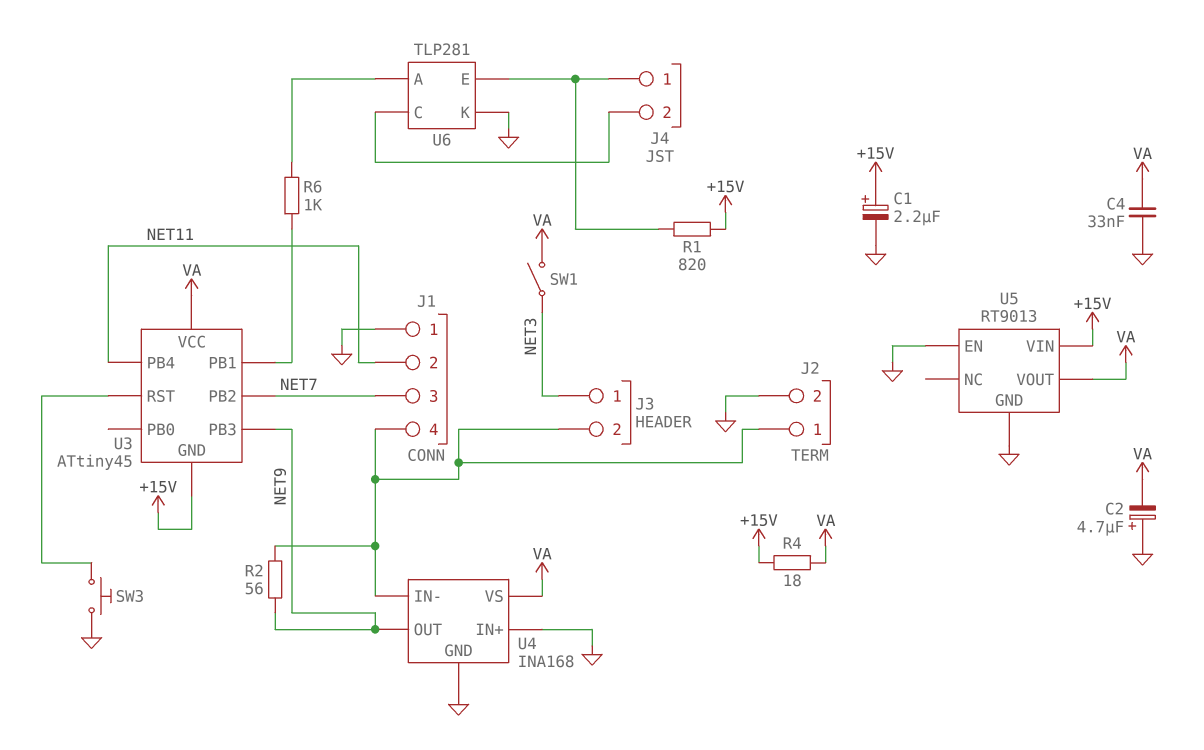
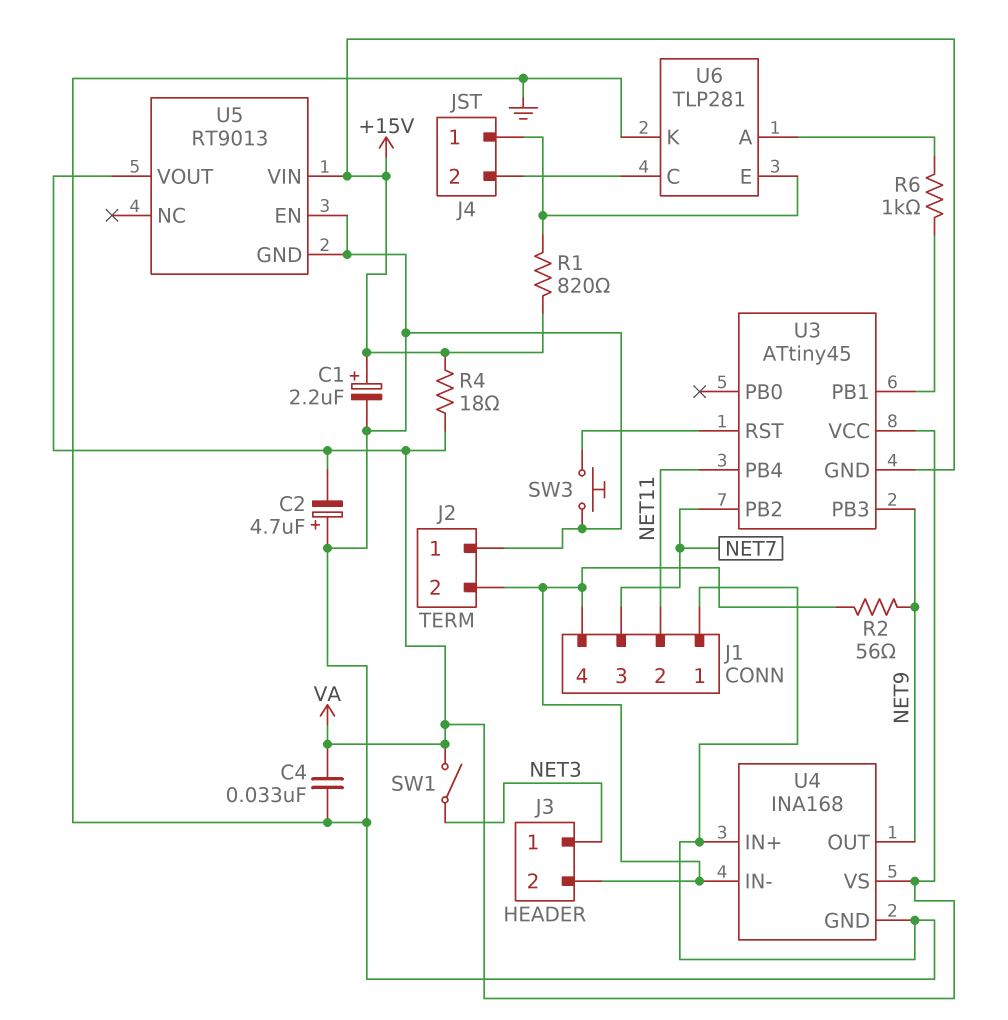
J2 pin 1: J1/4 -> GND
J2 pin 2: GND -> J1/4

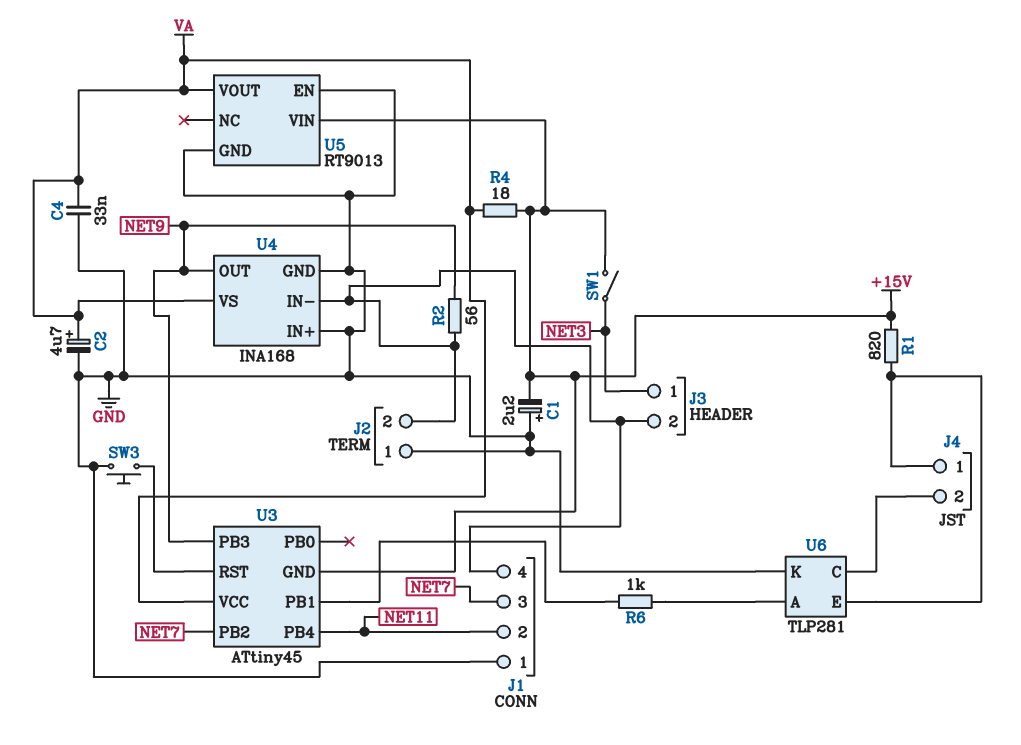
C1: 2.2uF (plus +15V, minus GND) -> 2.2uF (plus GND, minus +15V)
C2: 4.7uF (plus GND, minus VA) -> 4.7uF (plus VA, minus GND)
SW1: switch (NET3, VA) -> switch (+15V, NET3)

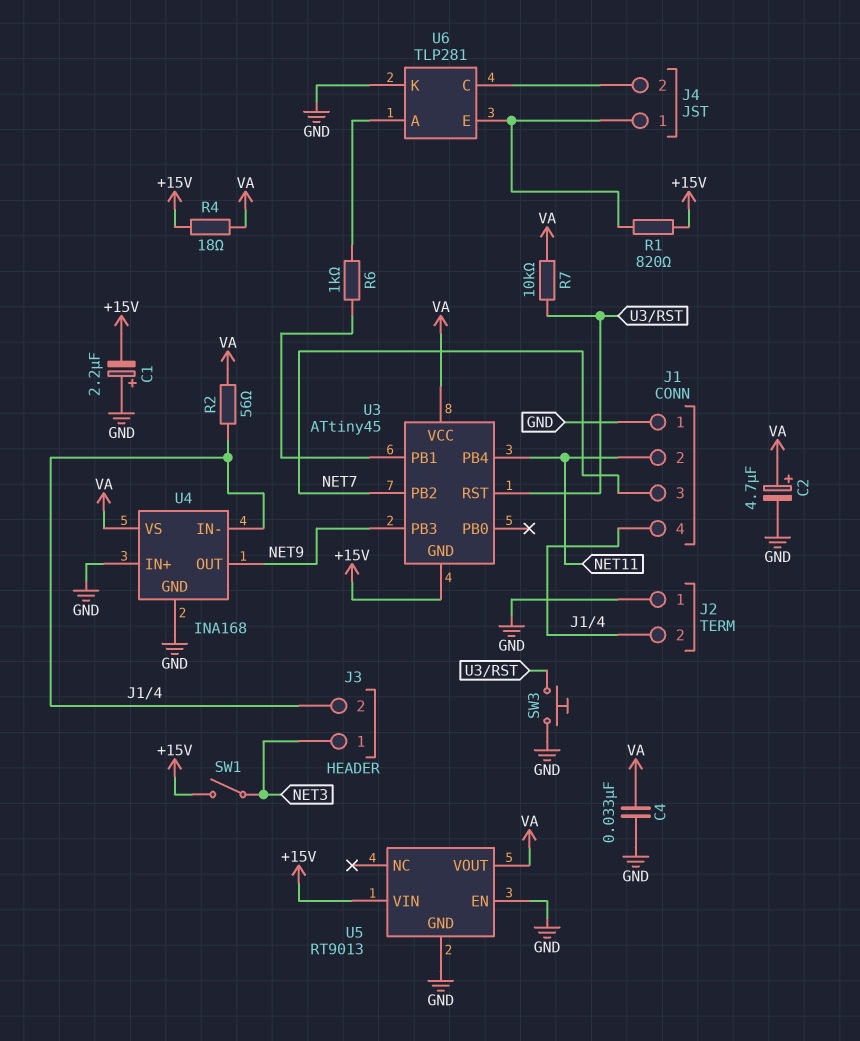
R2: 56 (J1/4, NET9) -> 56 (J1/4, VA)
R7: none -> 10k (U3/RST, VA)

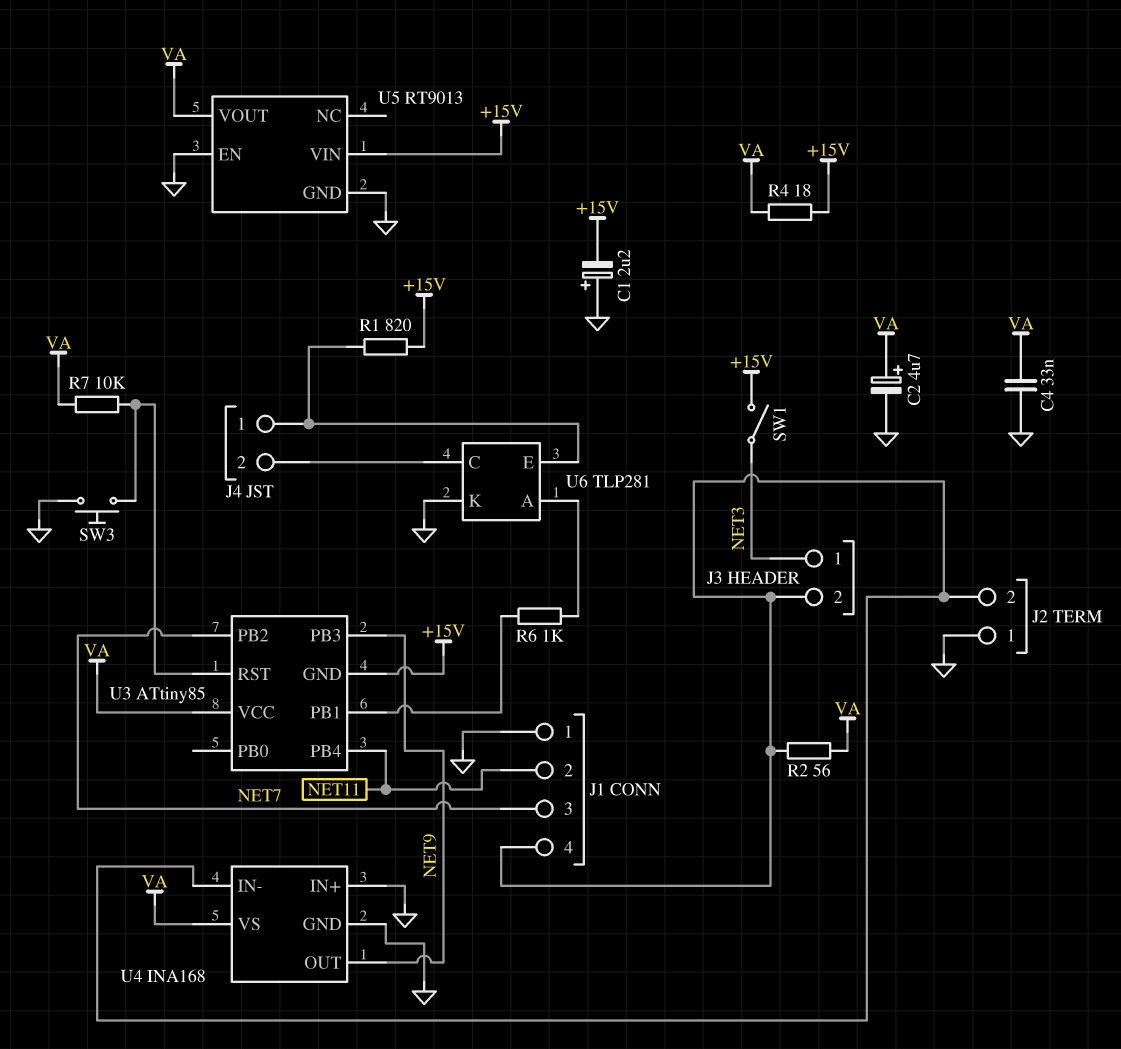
U3: ATtiny45 -> ATtiny85

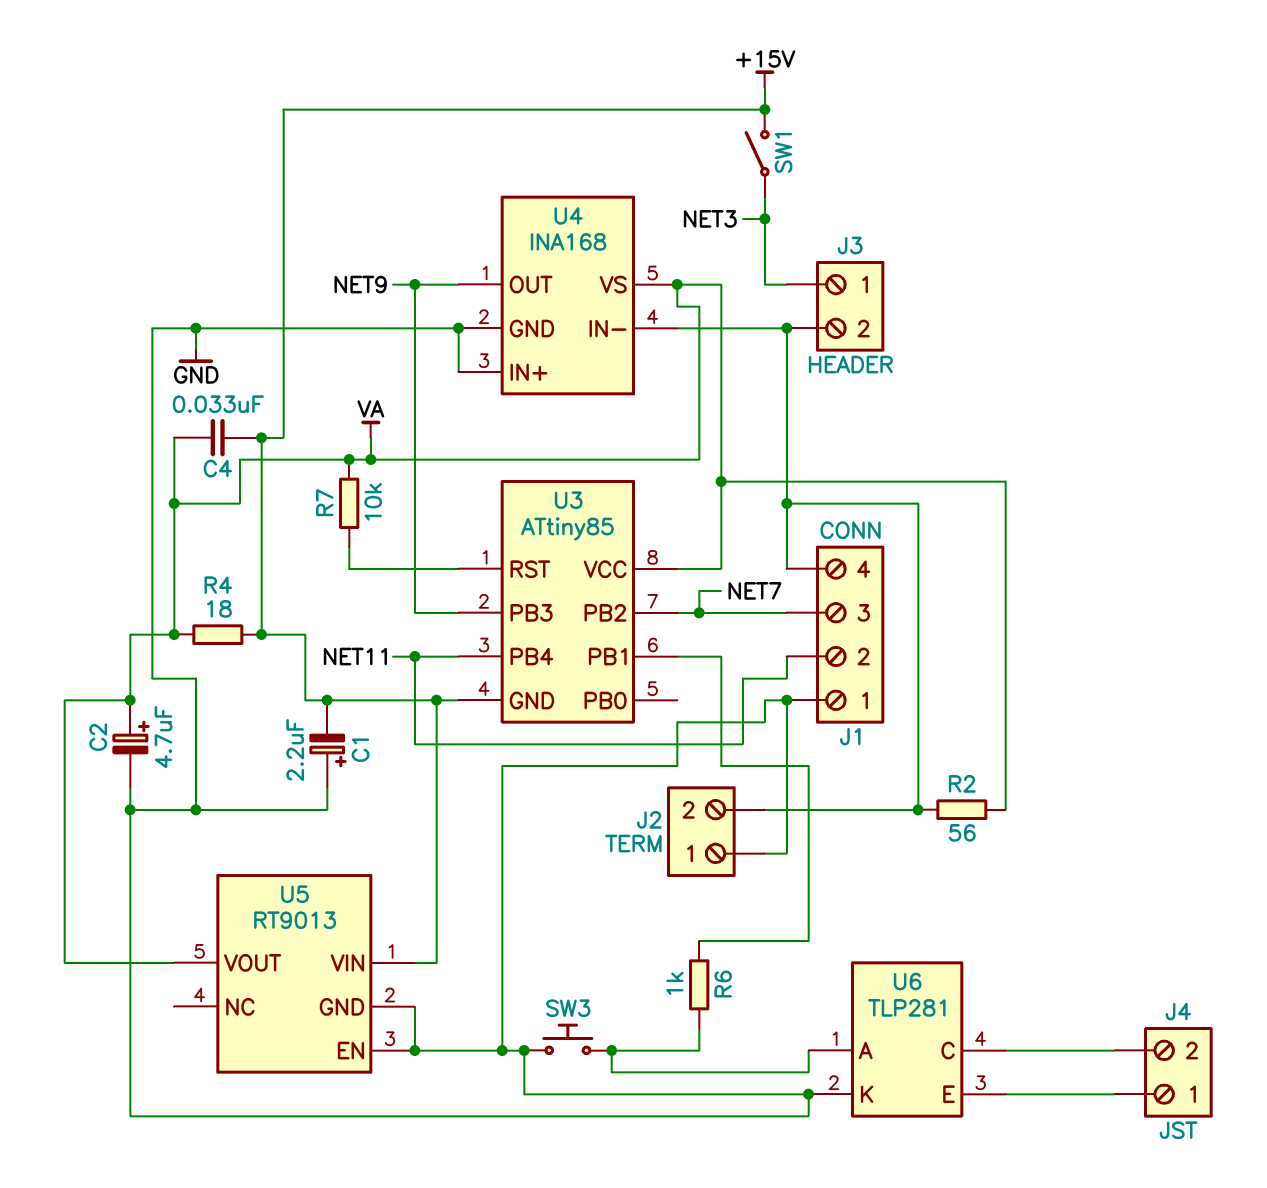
C4: 33nF (GND, VA) -> 33nF (+15V, VA)
R1: 820 (+15V, J4/1) -> none
SW3: button (GND, U3/RST) -> button (GND, U6/A)

